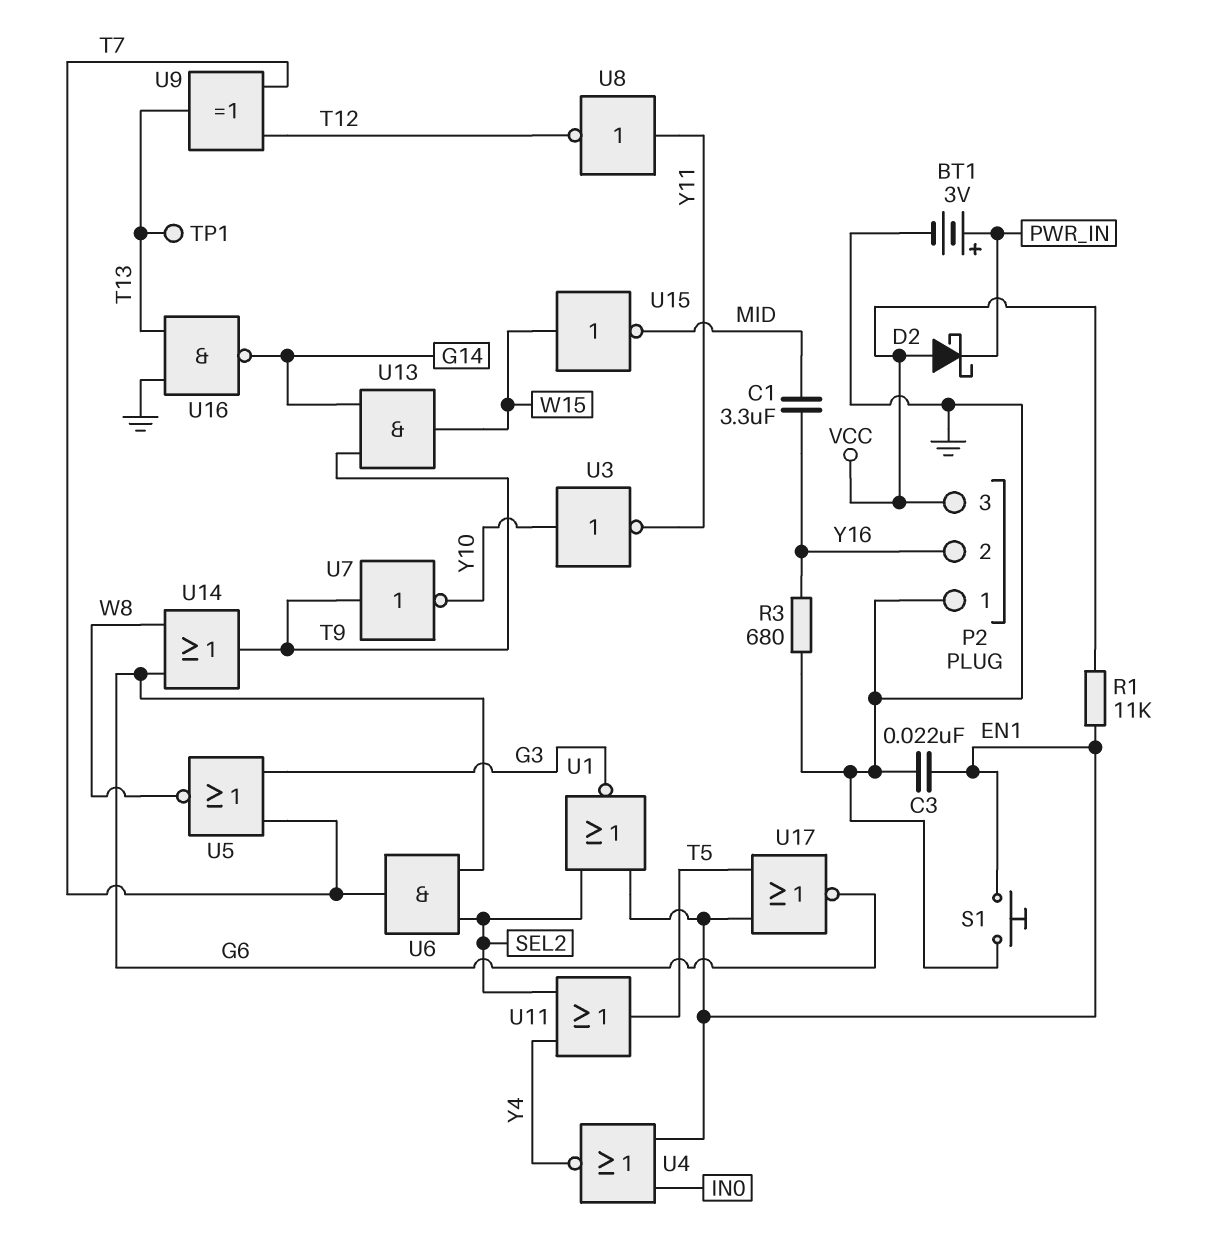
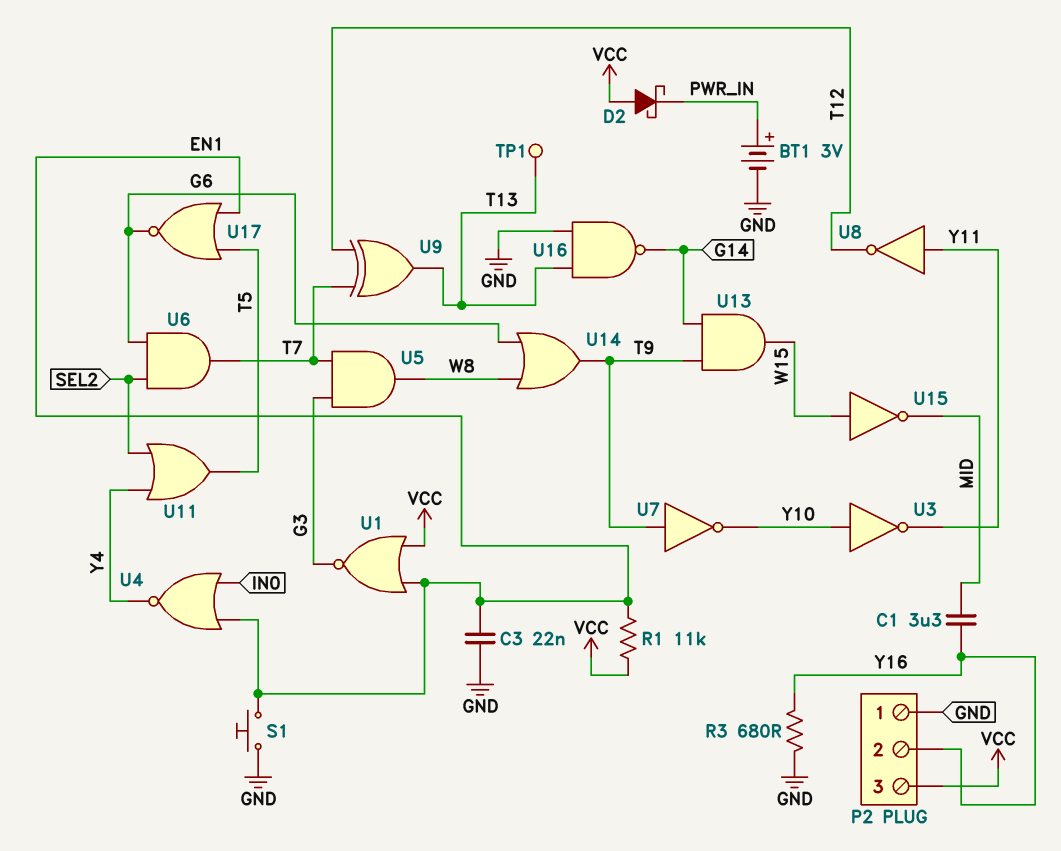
U1: NOR (in EN1, in SEL2, out G3) -> NOR (in EN1, in VCC, out G3)
U5: NOR (in G3, in T7, out W8) -> AND (in G3, in T7, out W8)

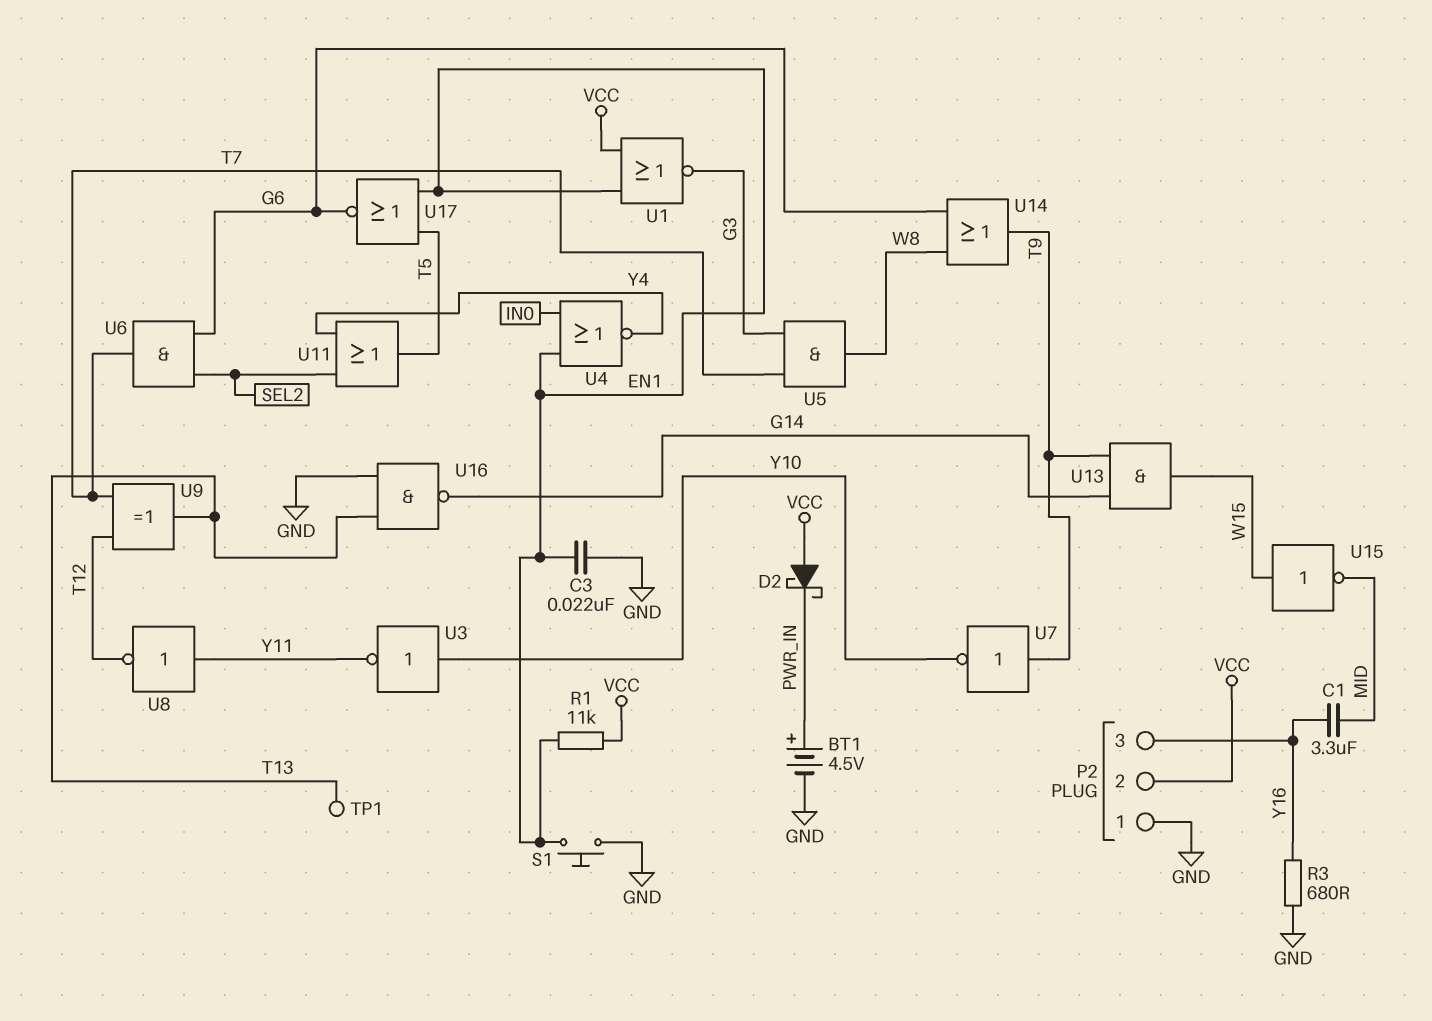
BT1: 3V (plus PWR_IN, minus GND) -> 4.5V (plus PWR_IN, minus GND)
P2 pin 2: Y16 -> VCC
P2 pin 3: VCC -> Y16

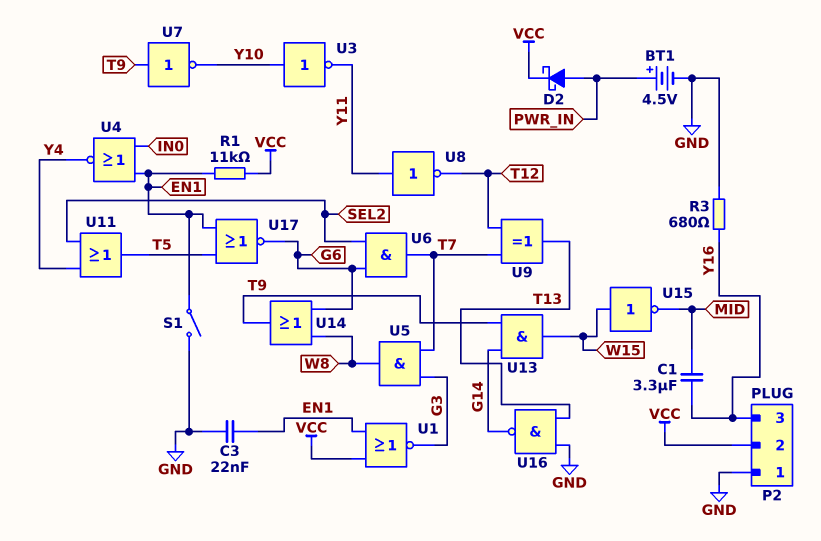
D2: schottky (A VCC, K PWR_IN) -> schottky (A PWR_IN, K VCC)
S1: button (EN1, GND) -> switch (EN1, GND)
TP1: test point (T13) -> none

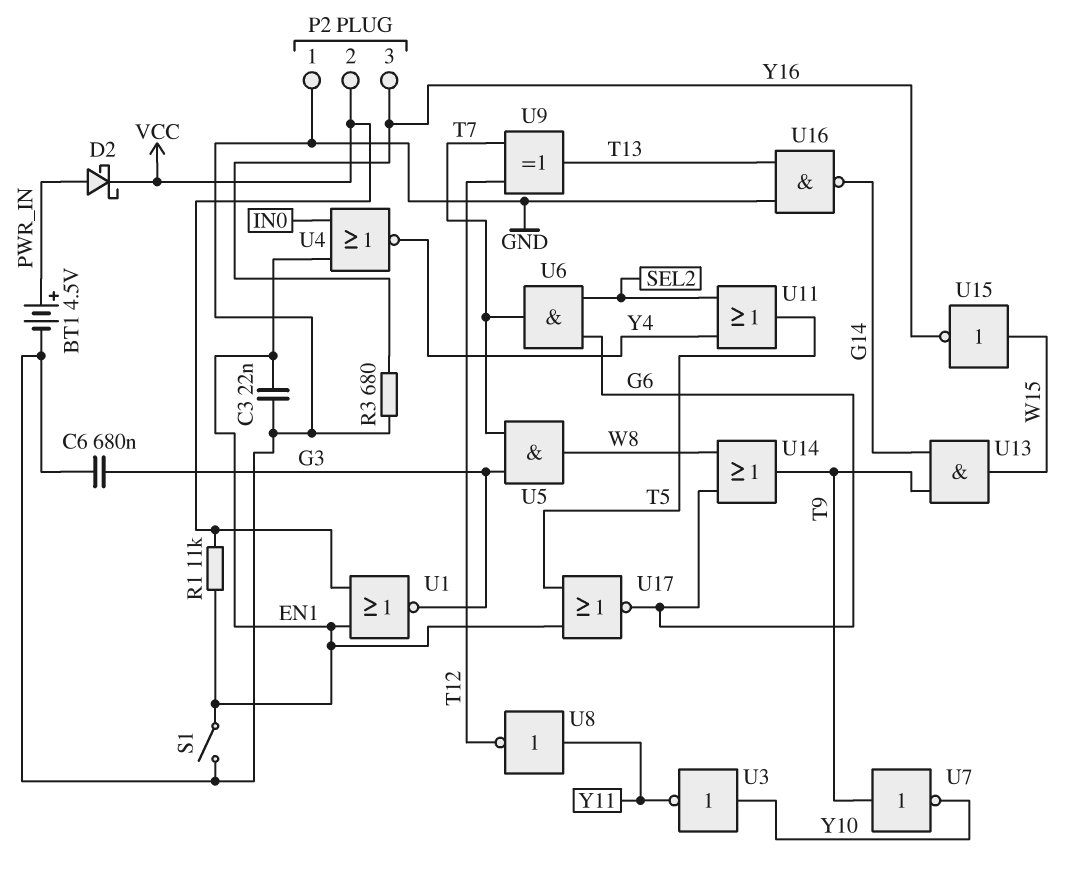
C1: 3.3uF (MID, Y16) -> none
C6: none -> 680nF (G3, GND)
U15: NOT (in W15, out MID) -> NOT (in W15, out Y16)

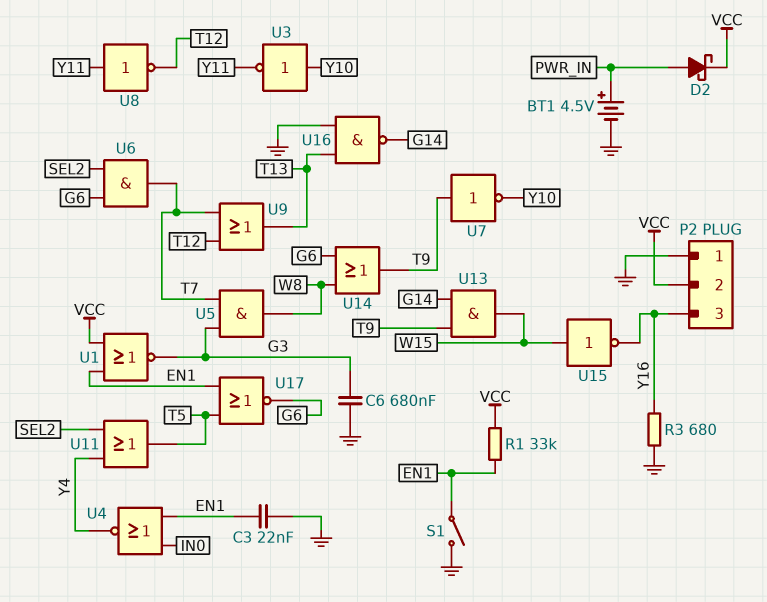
R1: 11k (EN1, VCC) -> 33k (EN1, VCC)
U9: XOR (in T7, in T12, out T13) -> OR (in T7, in T12, out T13)

